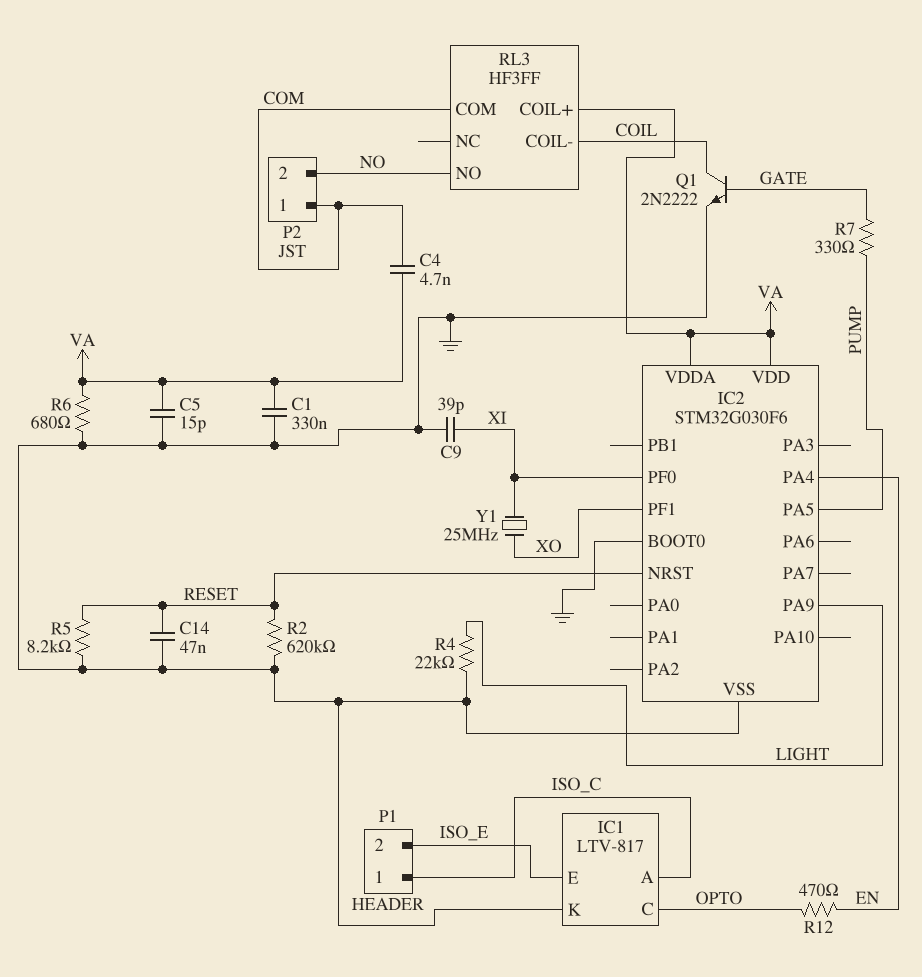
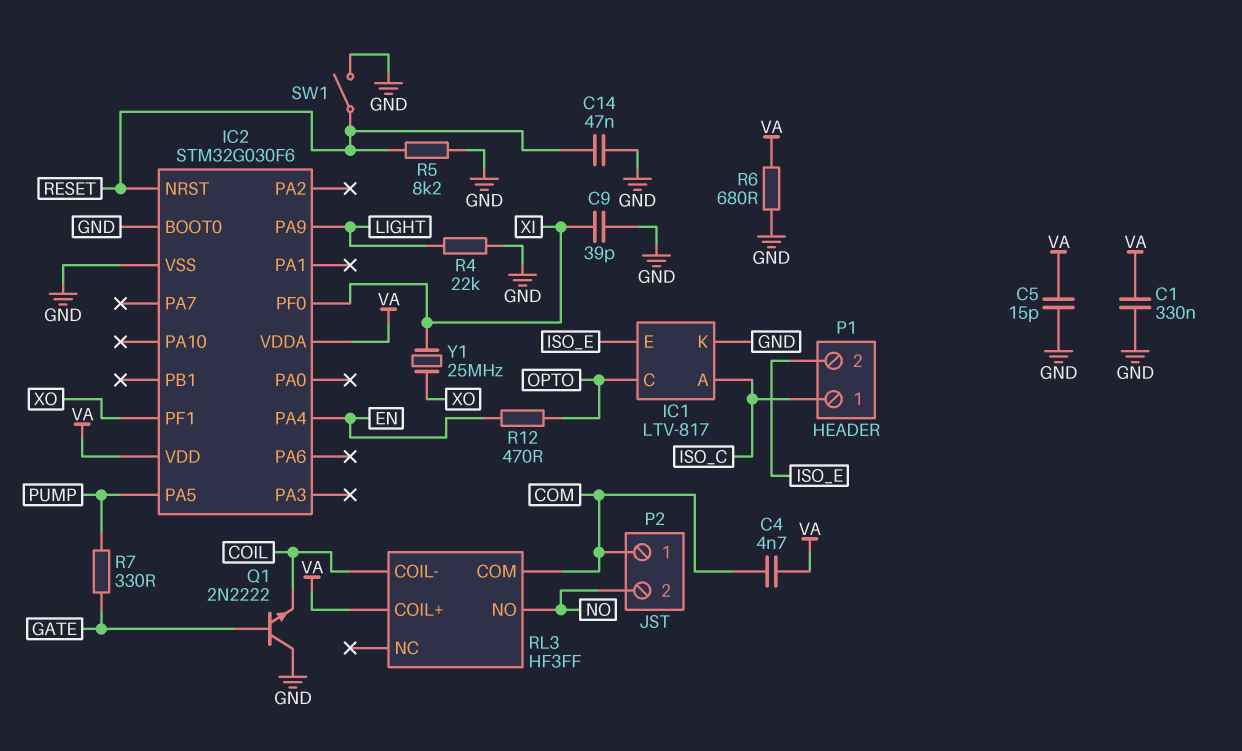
Q1: NPN 2N2222 (B GATE, C COIL, E GND) -> NPN 2N2222 (B GATE, C GND, E COIL)
R2: 620k (GND, RESET) -> none
SW1: none -> switch (GND, RESET)

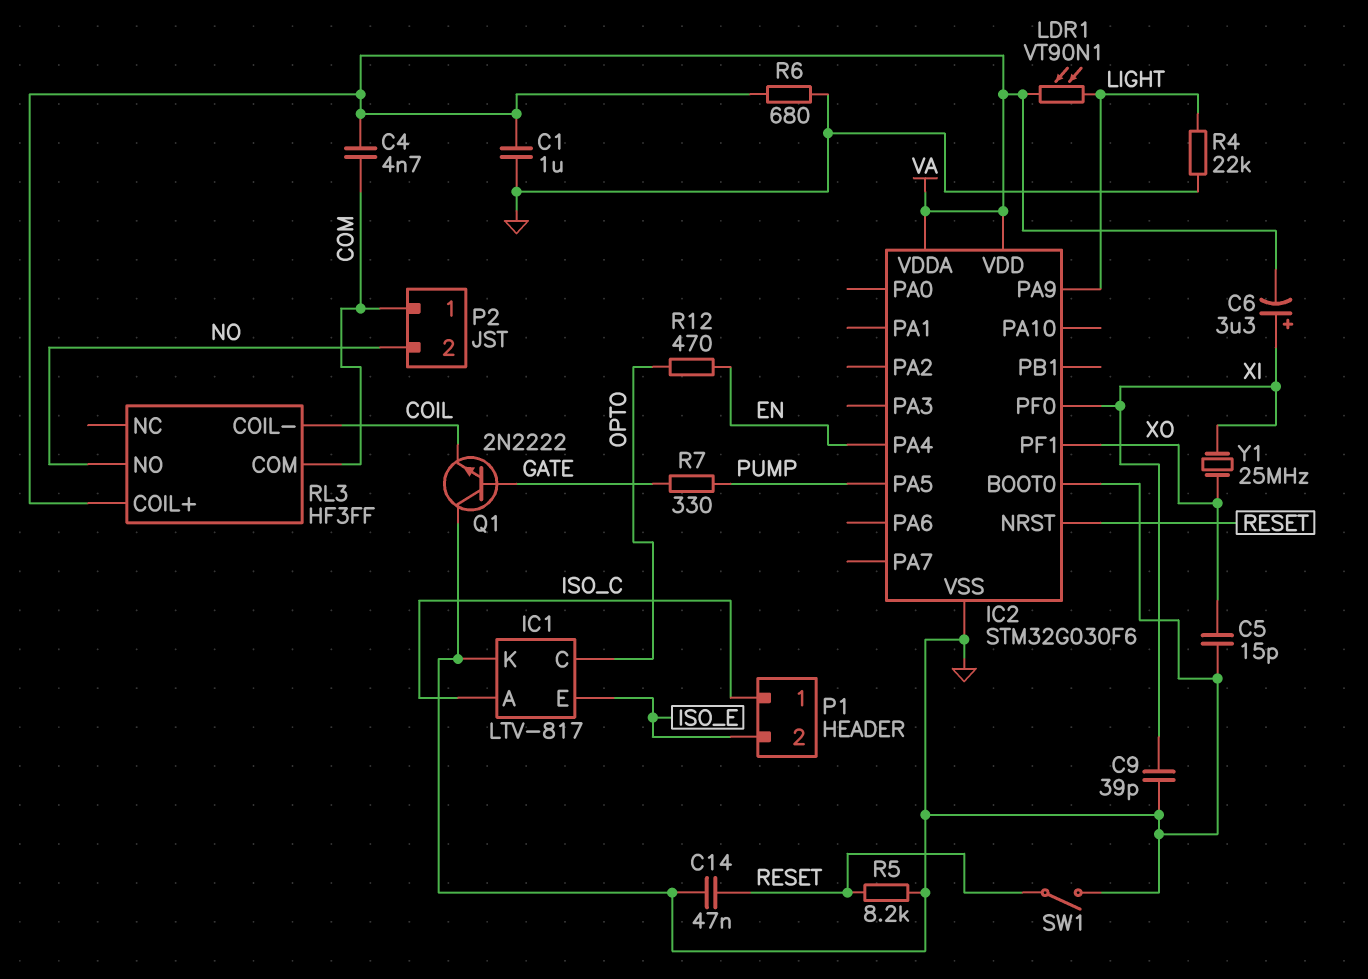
C1: 330nF (GND, VA) -> 1uF (GND, VA)
C5: 15pF (GND, VA) -> 15pF (GND, XO)
C6: none -> 3.3uF (plus XI, minus VA)
LDR1: none -> VT90N1 (LIGHT, VA)

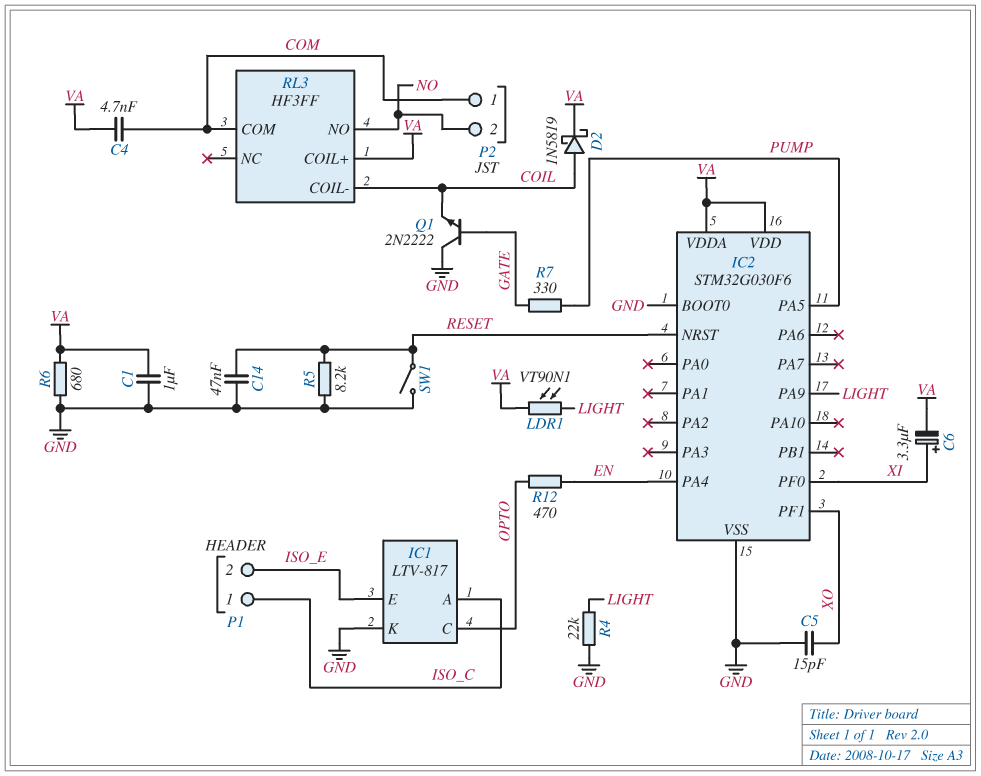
C9: 39pF (GND, XI) -> none
D2: none -> schottky 1N5819 (A COIL, K VA)
Y1: 25MHz (XI, XO) -> none

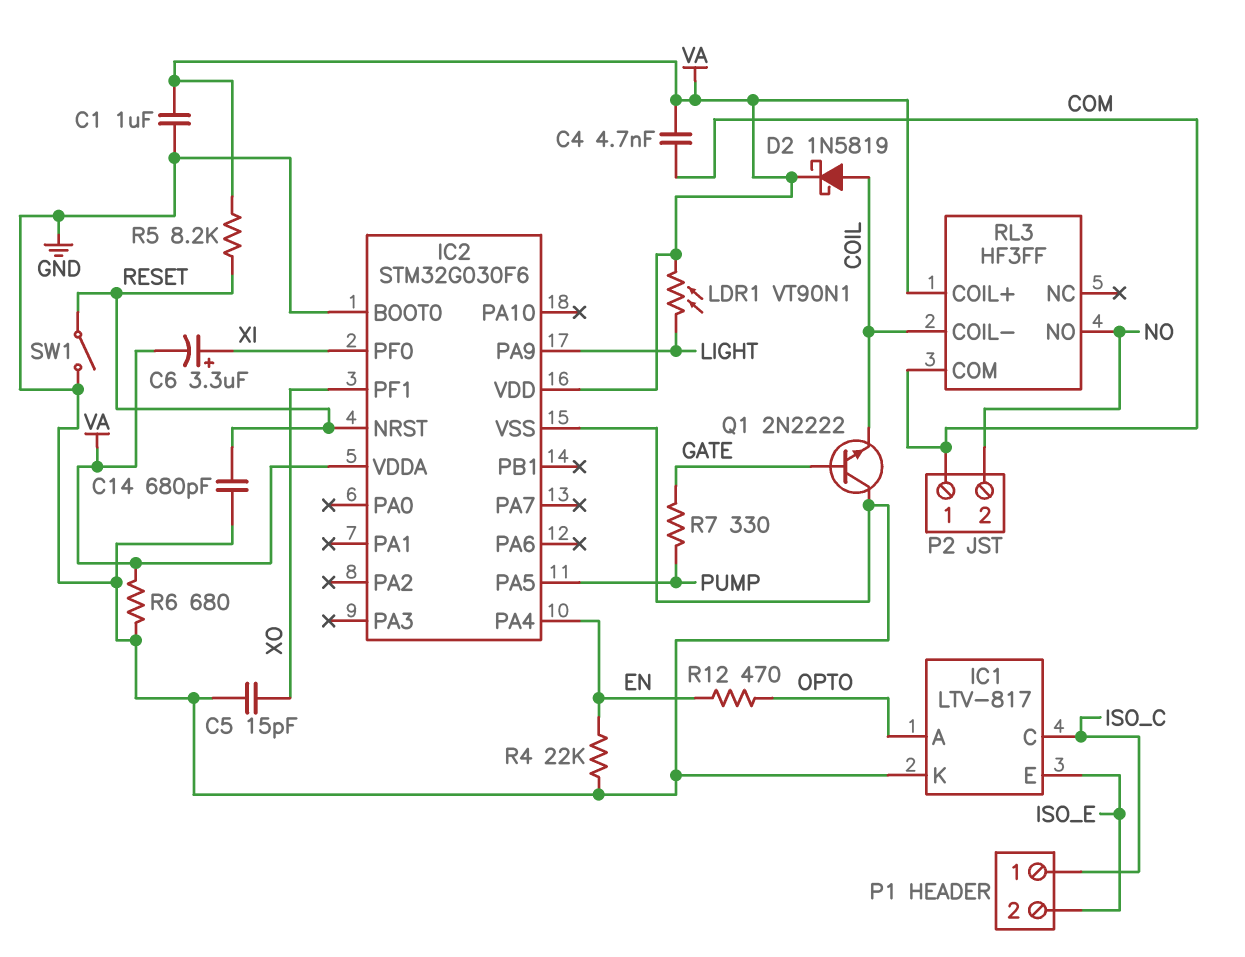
C14: 47nF (GND, RESET) -> 680pF (GND, RESET)
IC1 pin A: ISO_C -> OPTO
IC1 pin C: OPTO -> ISO_C
R4: 22k (GND, LIGHT) -> 22k (EN, GND)
R5: 8.2k (GND, RESET) -> 8.2k (RESET, VA)

